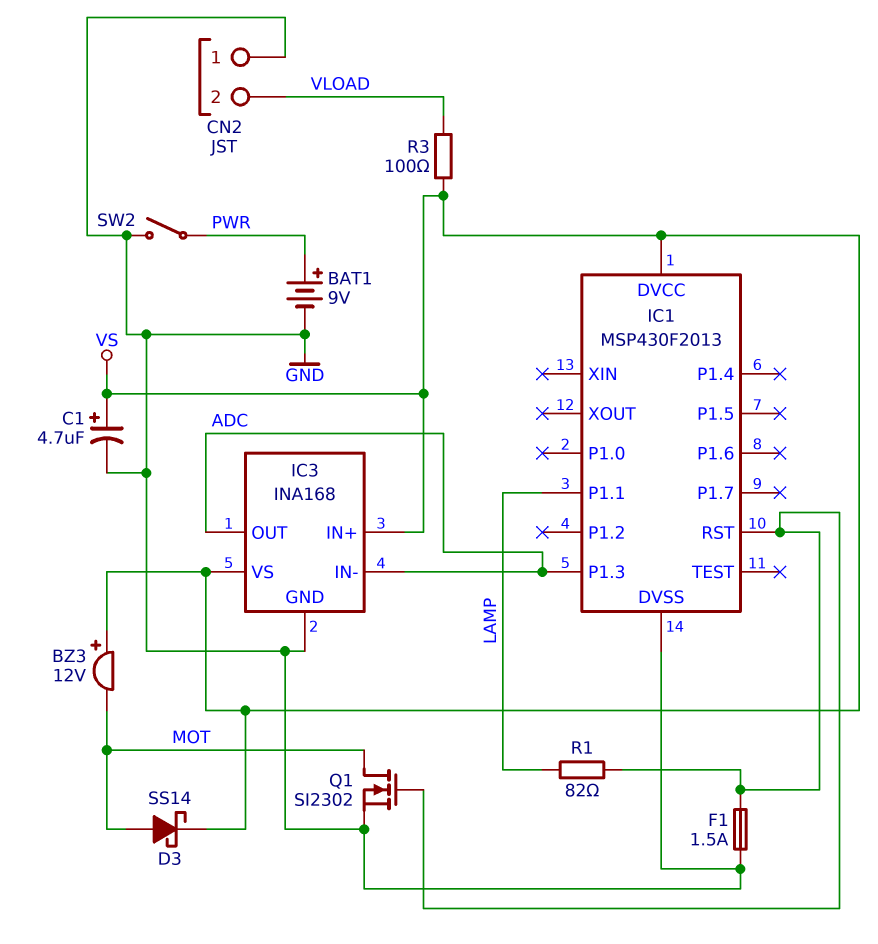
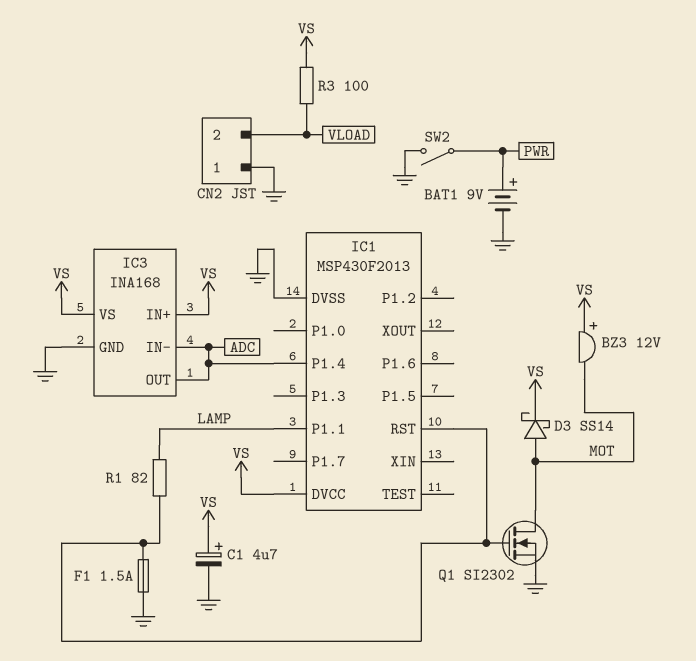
IC1 pin P1.3: ADC -> none
IC1 pin P1.4: none -> ADC

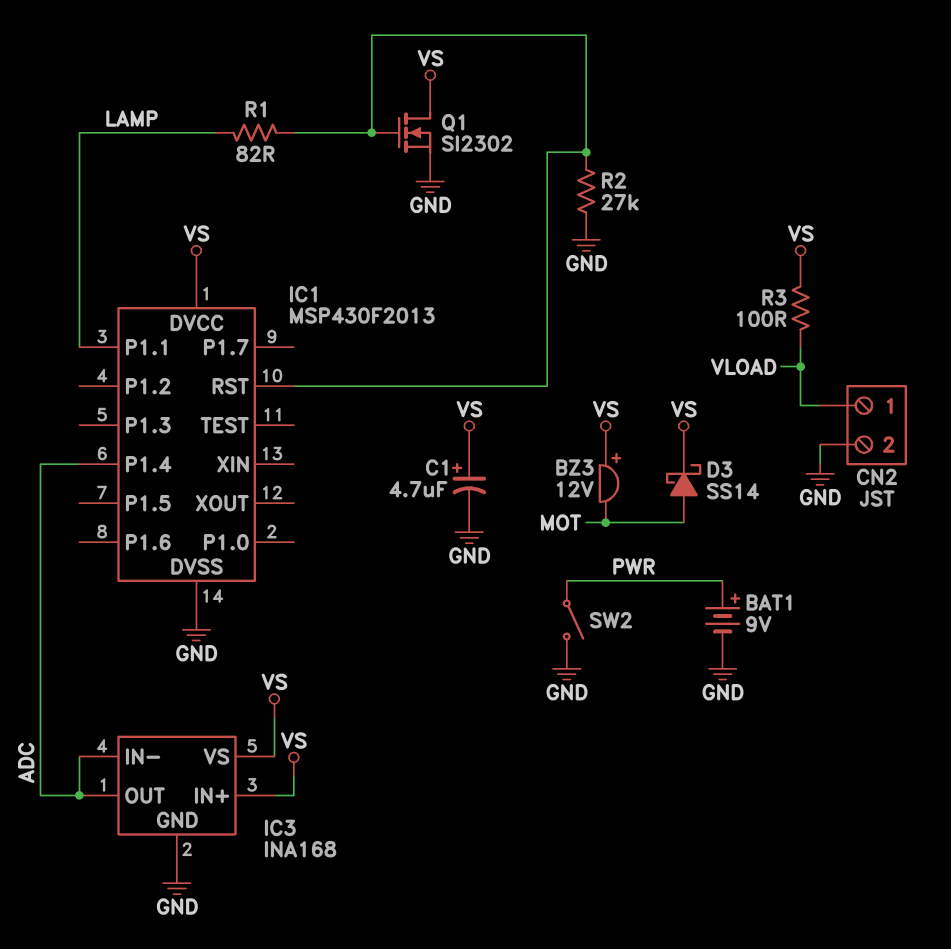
CN2 pin 1: GND -> VLOAD
CN2 pin 2: VLOAD -> GND
F1: 1.5A (GND, IC1/RST) -> none
Q1: NMOS SI2302 (G IC1/RST, D MOT, S GND) -> NMOS SI2302 (G IC1/RST, D VS, S GND)
R2: none -> 27k (GND, IC1/RST)

